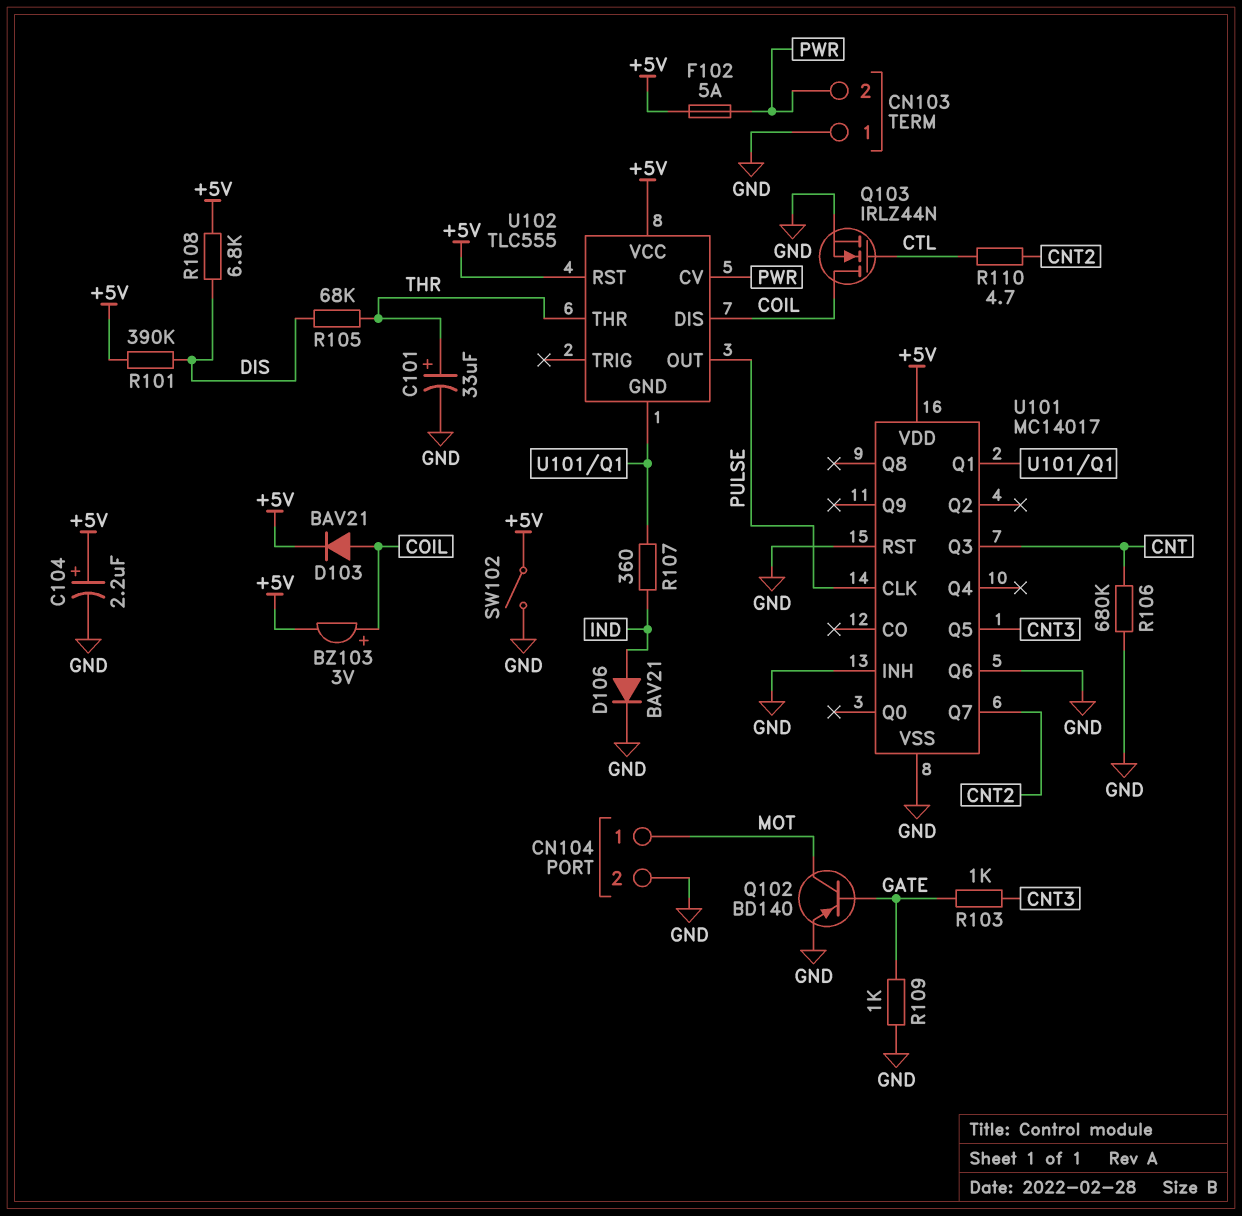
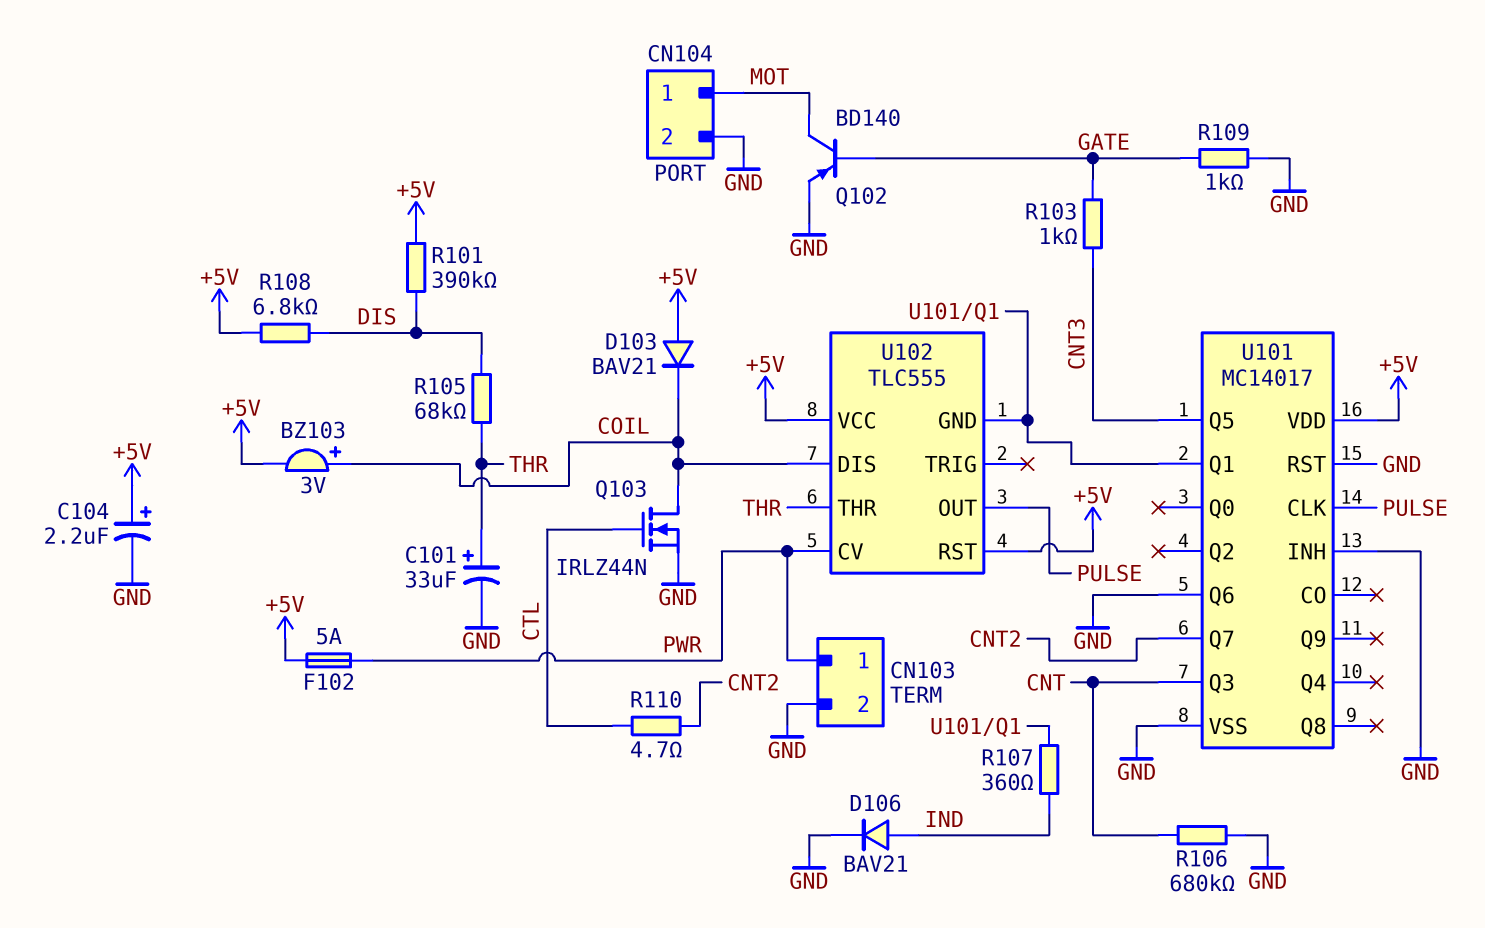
CN103 pin 1: GND -> PWR
CN103 pin 2: PWR -> GND
D103: diode BAV21 (A COIL, K +5V) -> diode BAV21 (A +5V, K COIL)
SW102: switch (+5V, GND) -> none

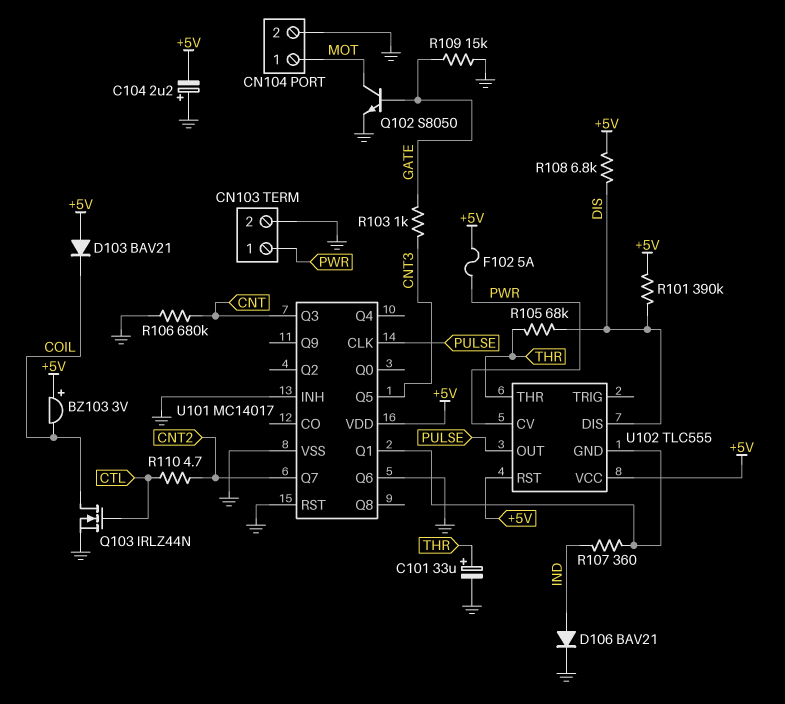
BZ103: buzzer 3V (plus COIL, minus +5V) -> buzzer 3V (plus +5V, minus COIL)
C104: 2.2uF (plus +5V, minus GND) -> 2.2uF (plus GND, minus +5V)
Q102: PNP BD140 (B GATE, C MOT, E GND) -> NPN S8050 (B GATE, C MOT, E GND)
R109: 1k (GATE, GND) -> 15k (GATE, GND)
U102 pin DIS: COIL -> DIS

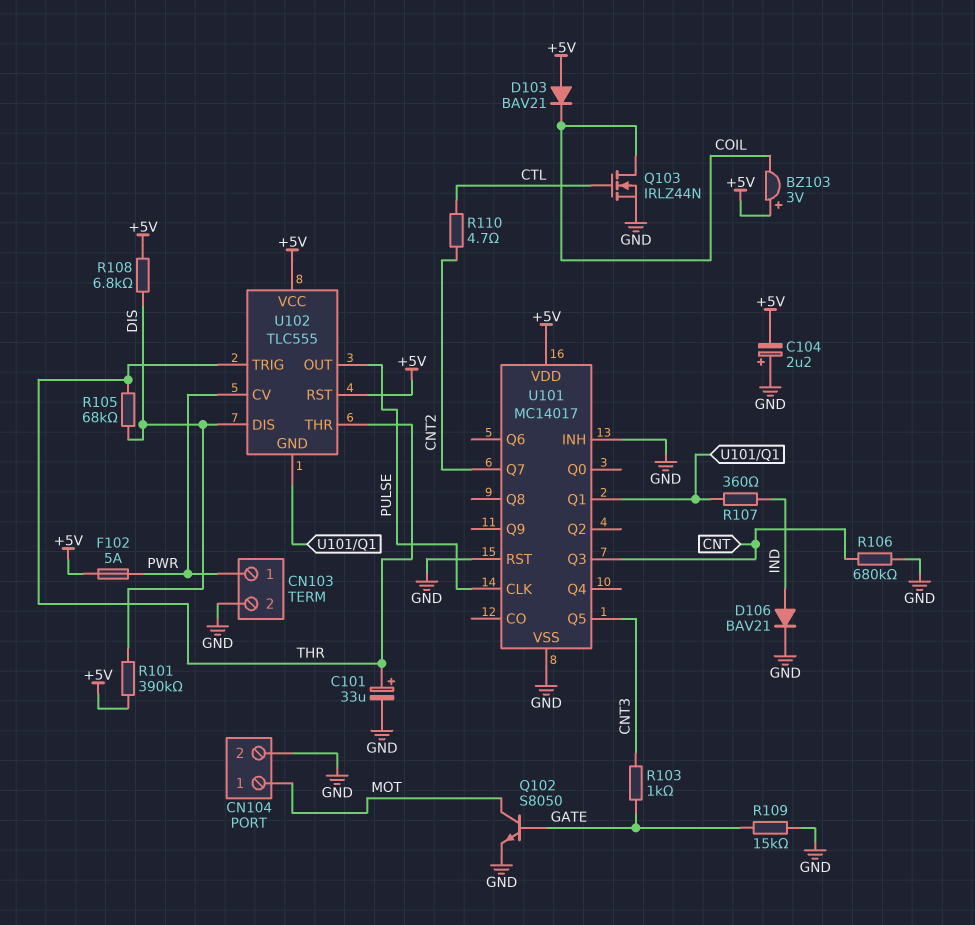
U101 pin Q6: GND -> none
U102 pin TRIG: none -> THR

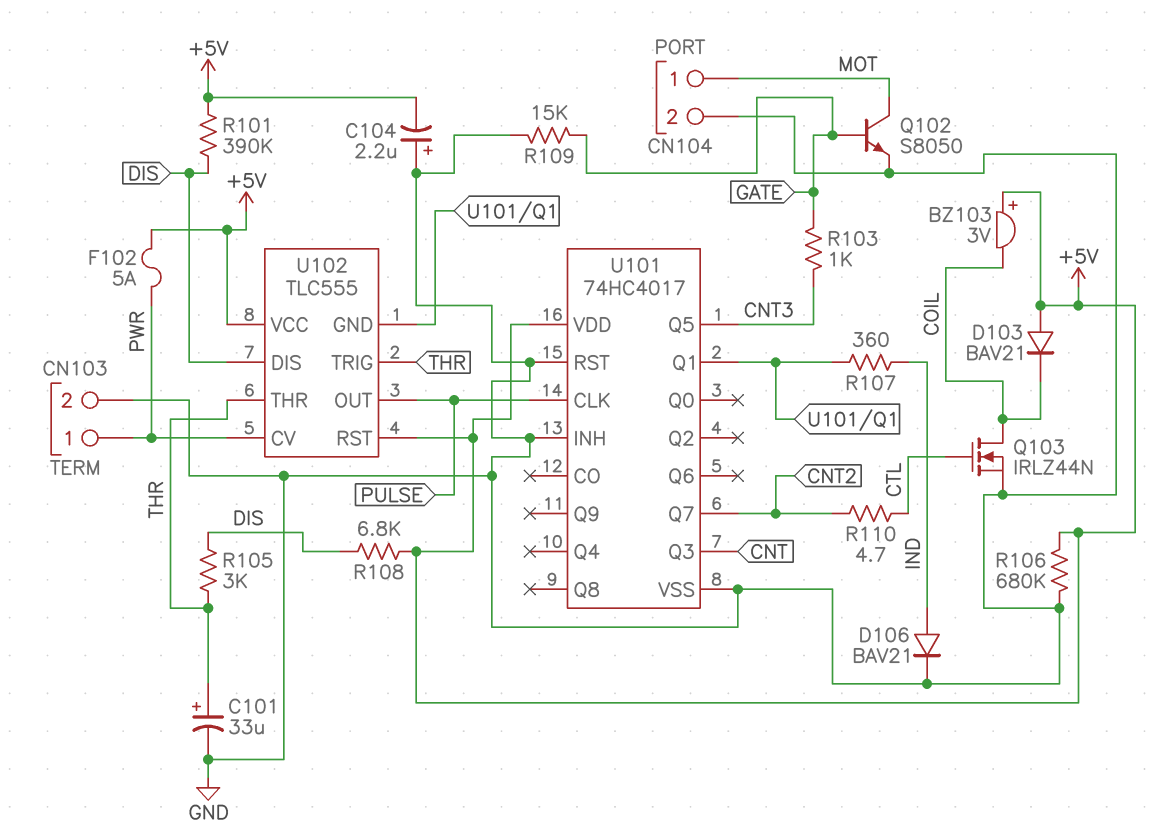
R105: 68k (DIS, THR) -> 3k (DIS, THR)
R106: 680k (CNT, GND) -> 680k (+5V, GND)
U101: MC14017 -> 74HC4017

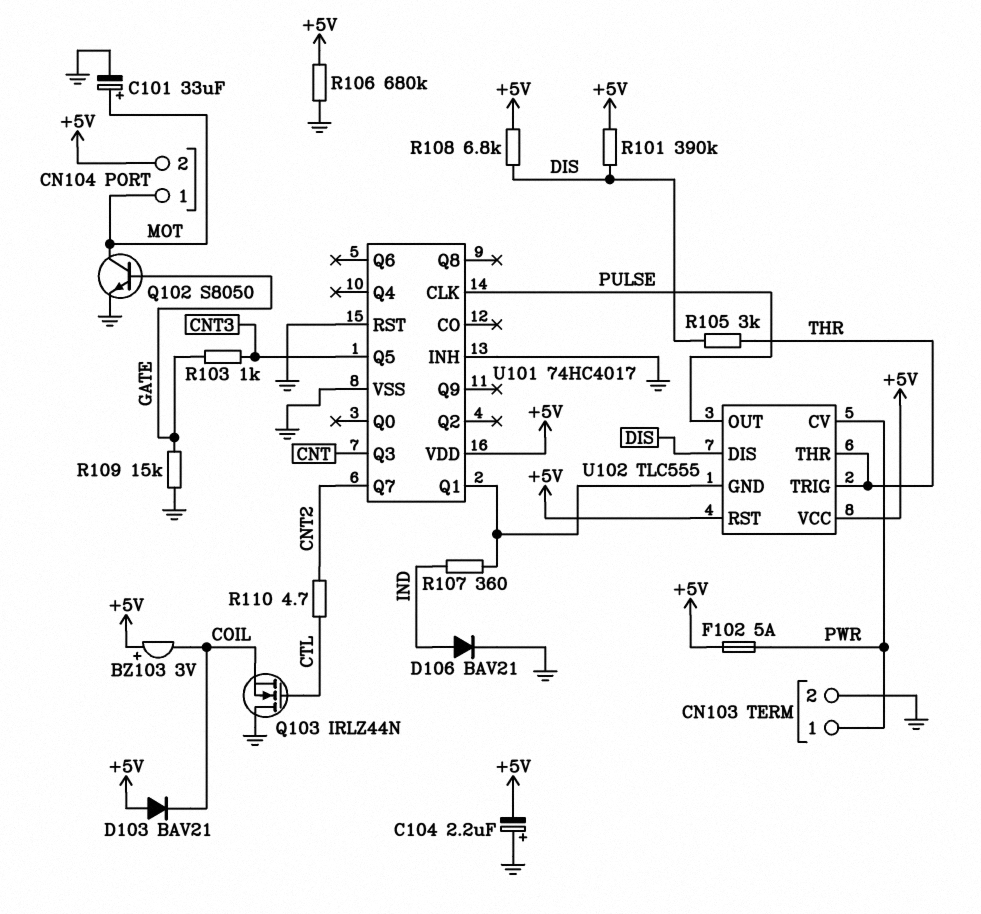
C101: 33uF (plus THR, minus GND) -> 33uF (plus MOT, minus GND)
CN104 pin 2: GND -> +5V
Q103: NMOS IRLZ44N (G CTL, D COIL, S GND) -> NMOS IRLZ44N (G CTL, D GND, S COIL)

